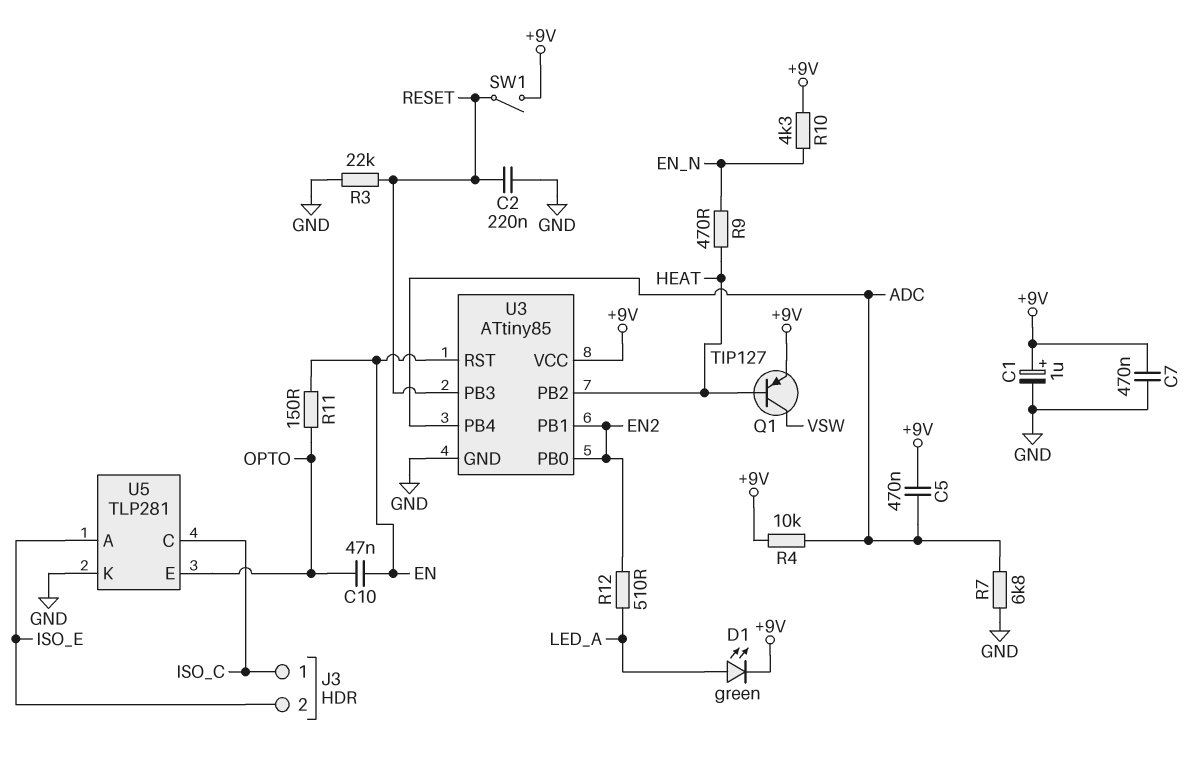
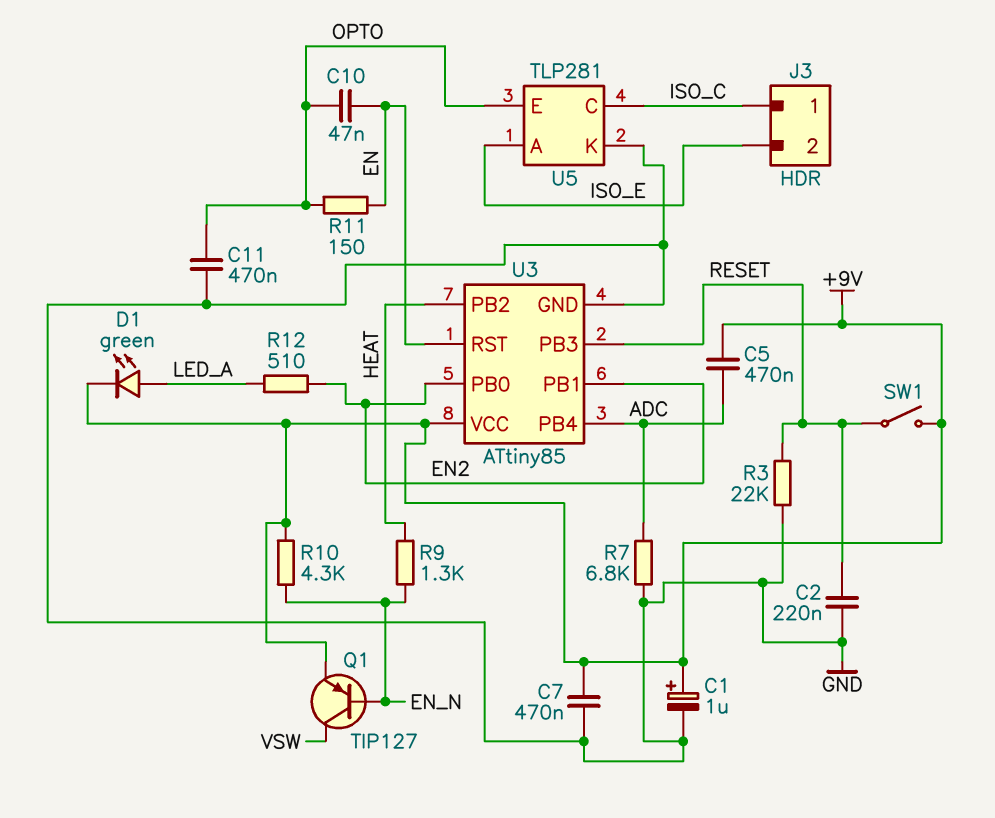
C11: none -> 470nF (GND, OPTO)
Q1: PNP TIP127 (B HEAT, C VSW, E +9V) -> PNP TIP127 (B EN_N, C VSW, E +9V)
R4: 10k (+9V, ADC) -> none
R9: 470 (EN_N, HEAT) -> 1.3k (EN_N, HEAT)

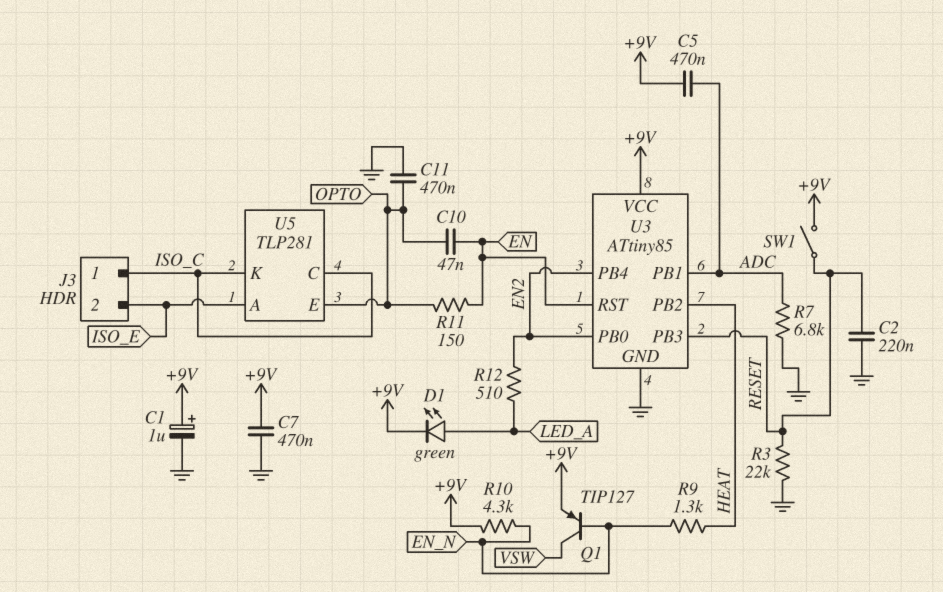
U3 pin PB1: EN2 -> ADC
U3 pin PB4: ADC -> EN2
U5 pin K: GND -> ISO_C

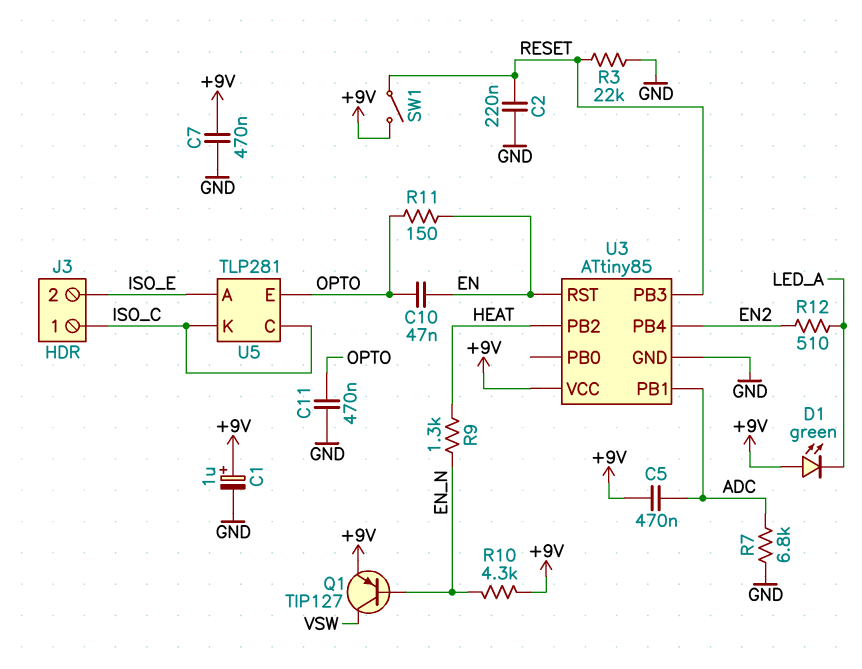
D1: LED green (A LED_A, K +9V) -> LED green (A +9V, K LED_A)
U3 pin PB0: EN2 -> none

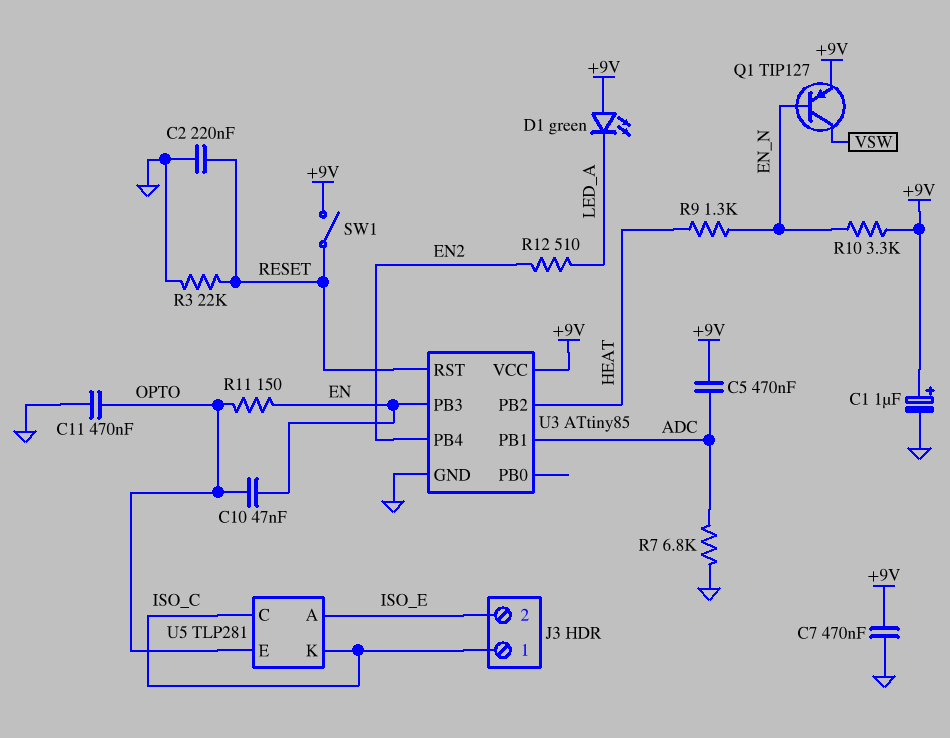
R10: 4.3k (+9V, EN_N) -> 3.3k (+9V, EN_N)
U3 pin PB3: RESET -> EN
U3 pin RST: EN -> RESET

